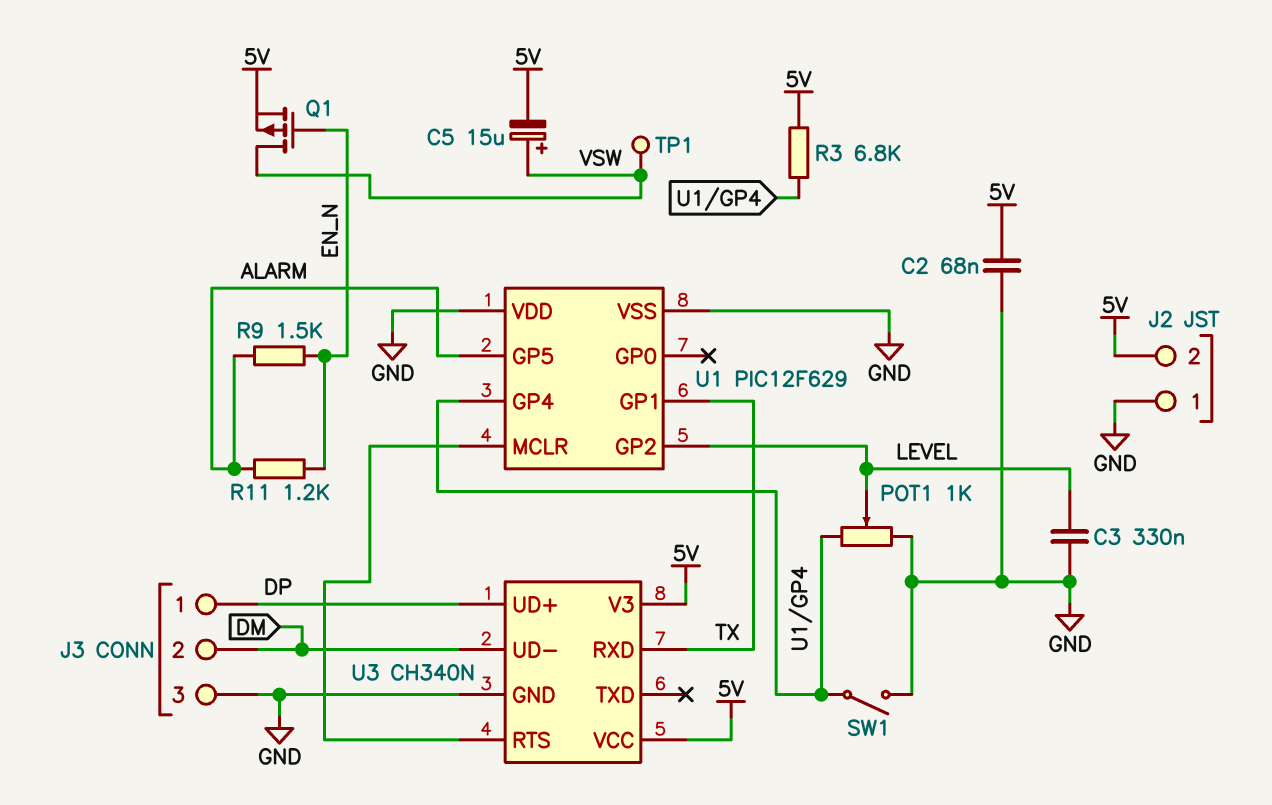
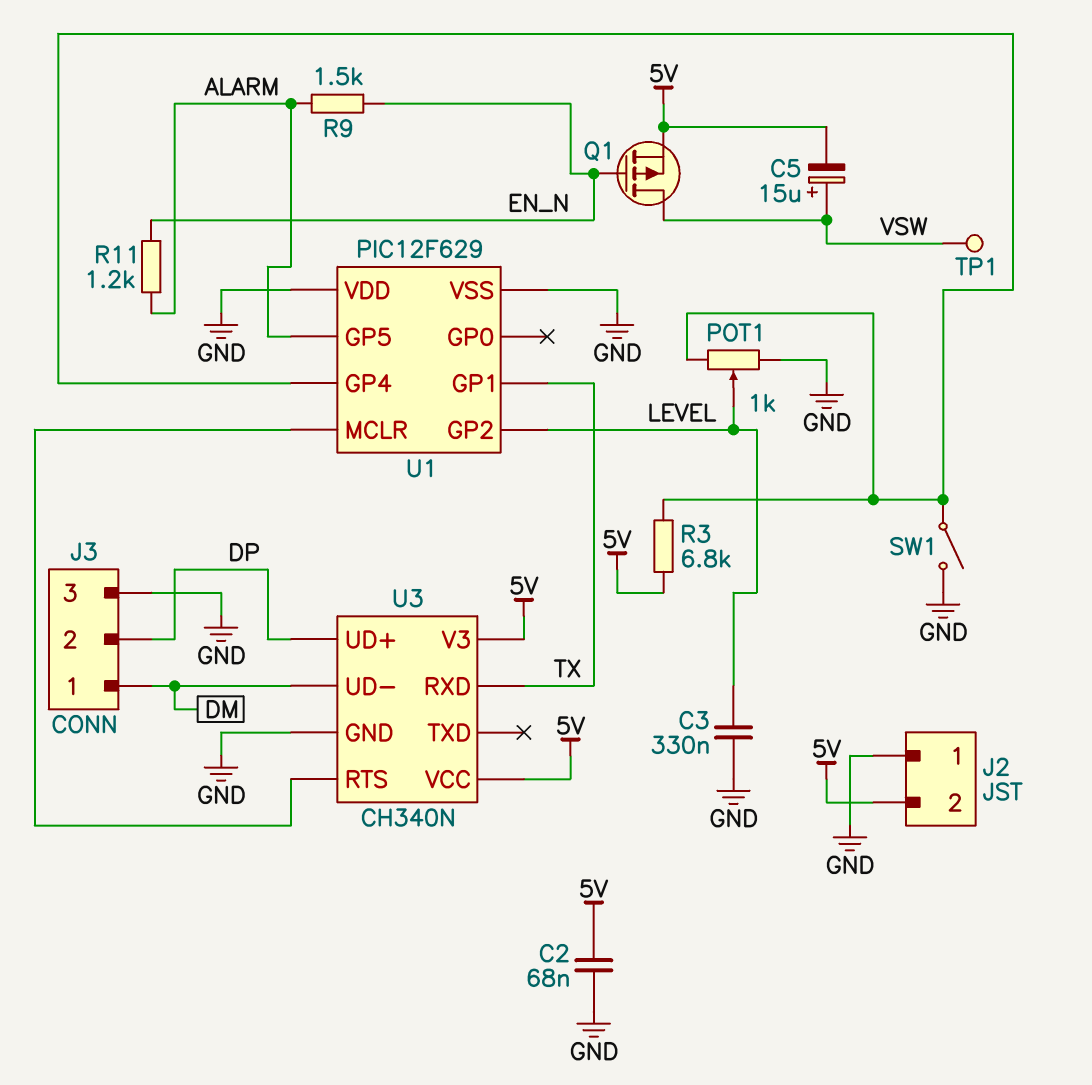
J3 pin 1: DP -> DM
J3 pin 2: DM -> DP

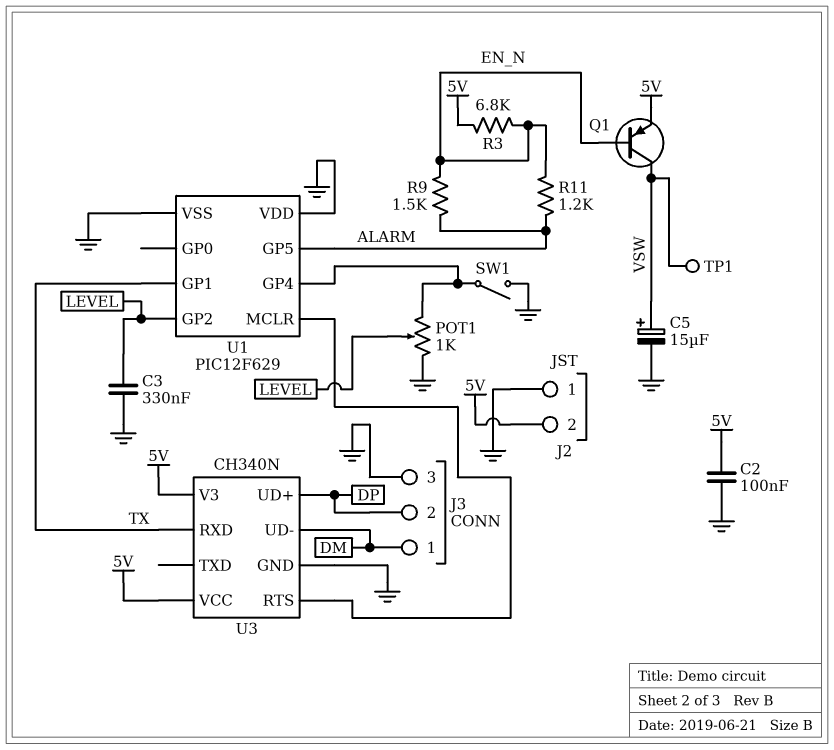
C2: 68nF (5V, GND) -> 100nF (5V, GND)
C5: 15uF (plus VSW, minus 5V) -> 15uF (plus VSW, minus GND)
Q1: PMOS (G EN_N, D VSW, S 5V) -> PNP (B EN_N, C VSW, E 5V)
R3: 6.8k (5V, U1/GP4) -> 6.8k (5V, EN_N)

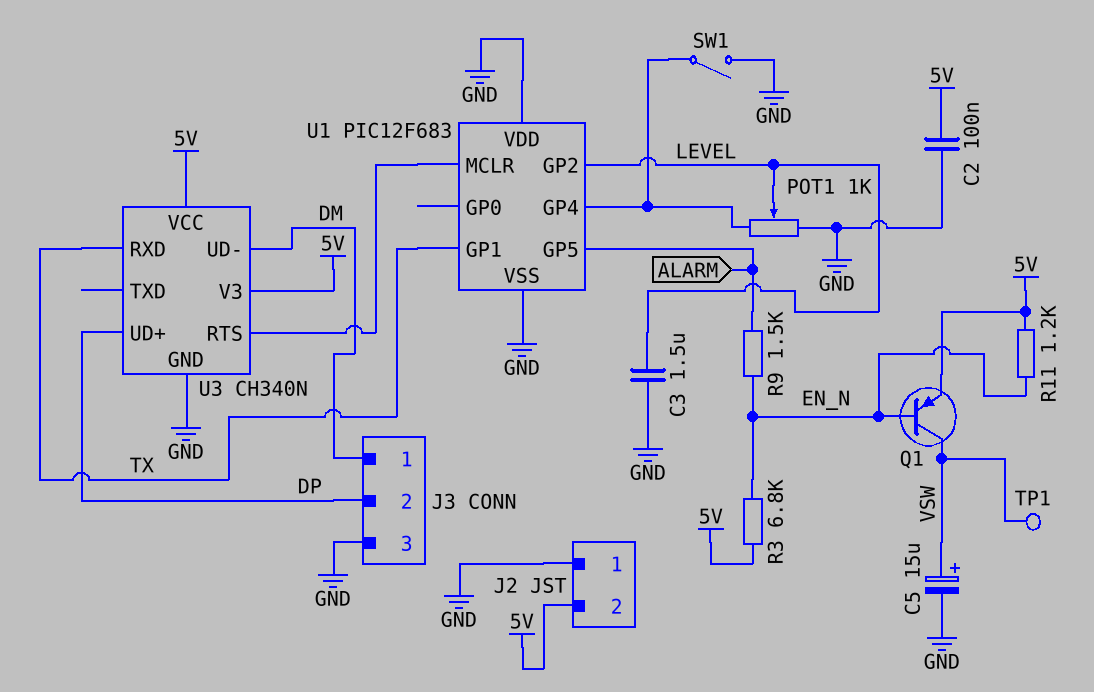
C3: 330nF (GND, LEVEL) -> 1.5uF (GND, LEVEL)
R11: 1.2k (ALARM, EN_N) -> 1.2k (5V, EN_N)
U1: PIC12F629 -> PIC12F683

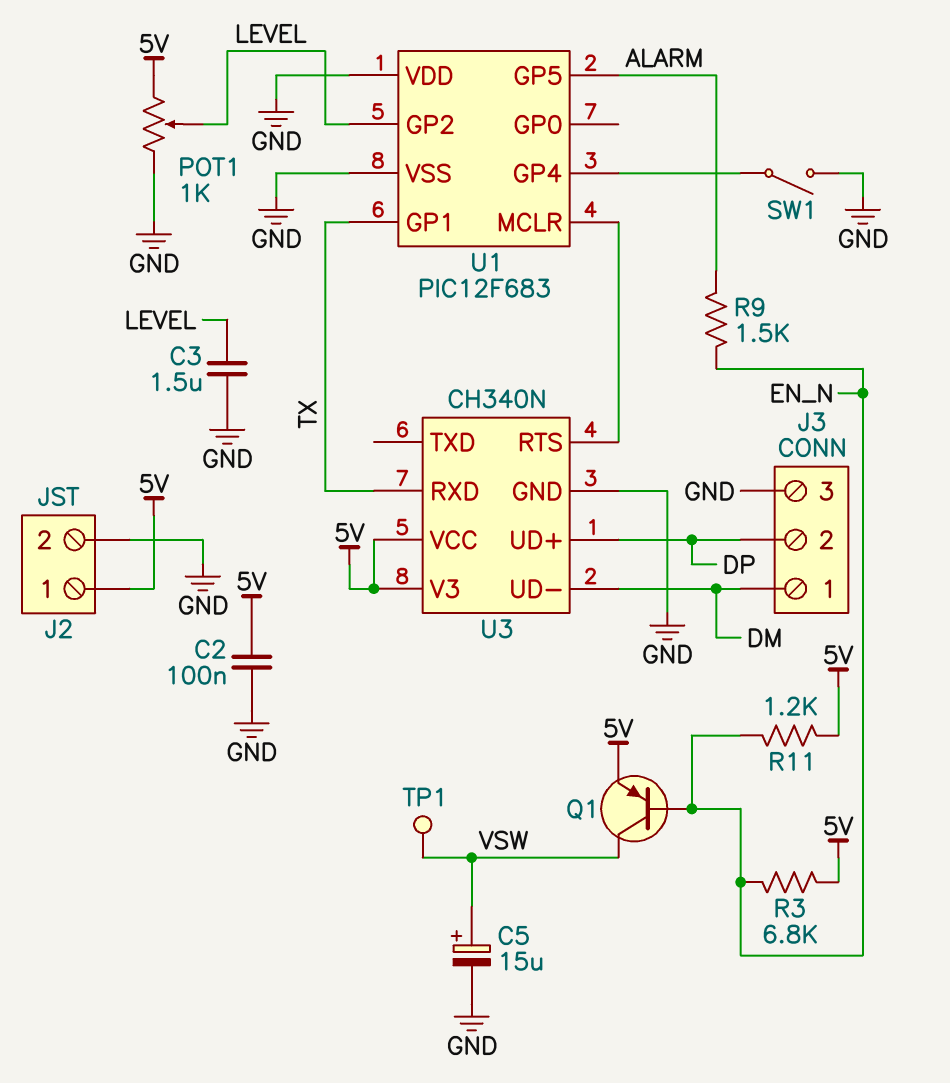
J2 pin 1: GND -> 5V
J2 pin 2: 5V -> GND
POT1: 1k (GND, U1/GP4, wiper LEVEL) -> 1k (5V, GND, wiper LEVEL)

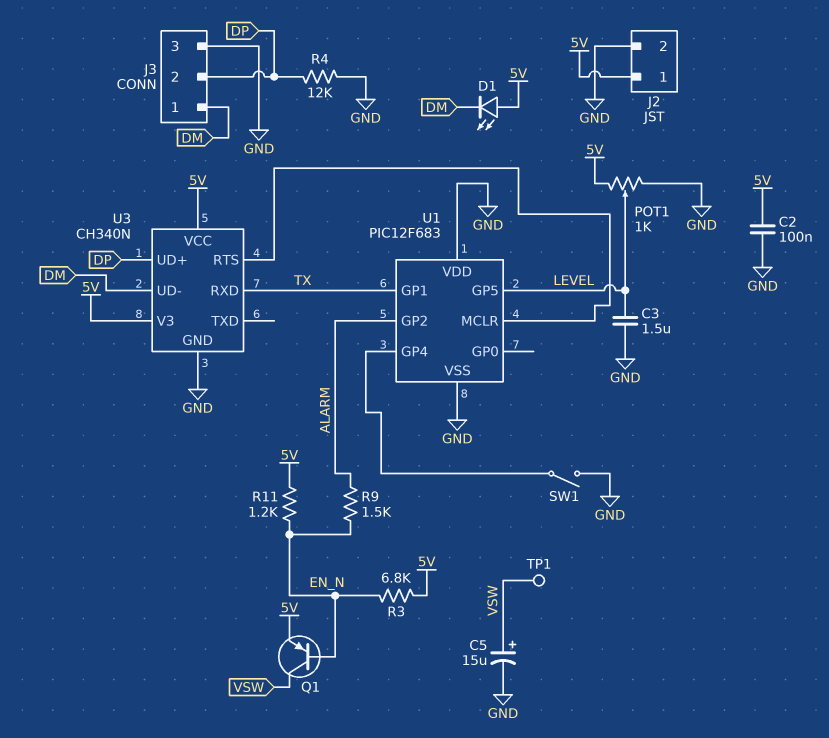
D1: none -> LED (A 5V, K DM)
R4: none -> 12k (DP, GND)
U1 pin GP2: LEVEL -> ALARM
U1 pin GP5: ALARM -> LEVEL

